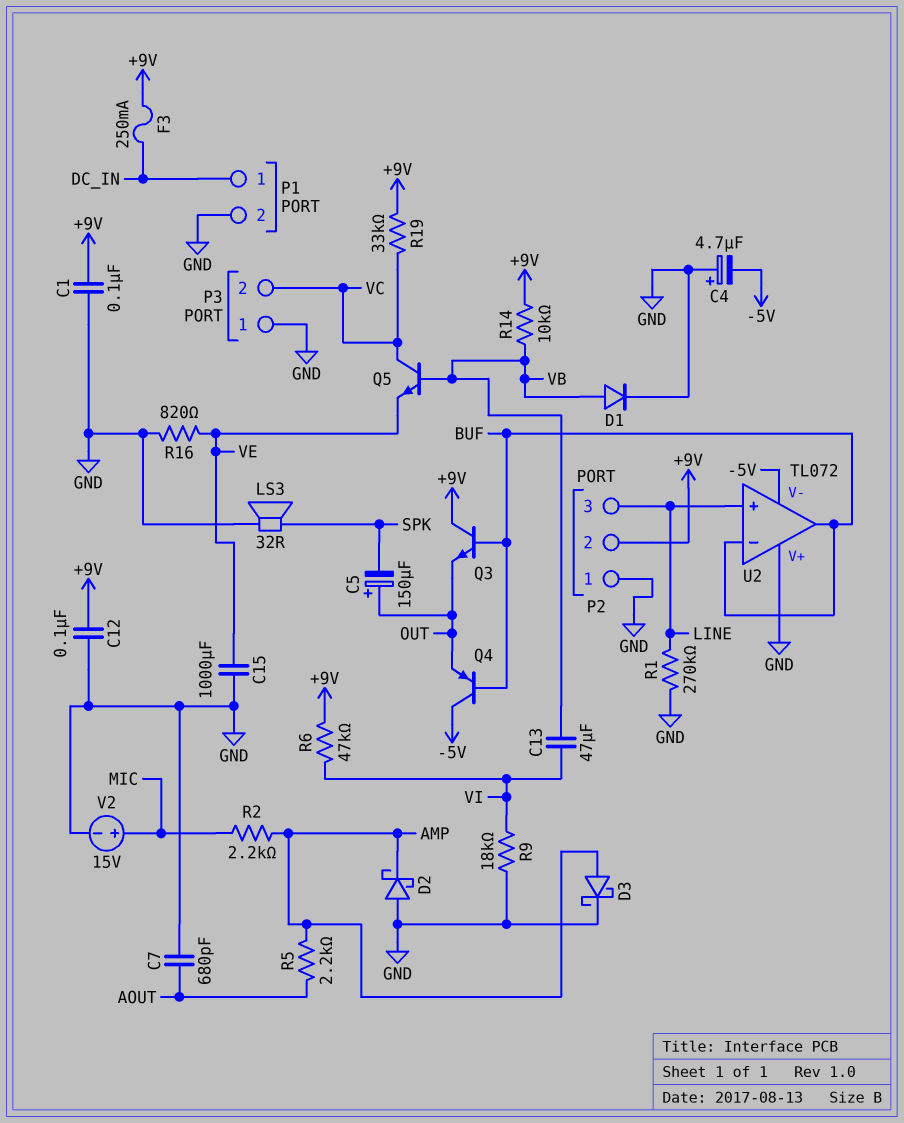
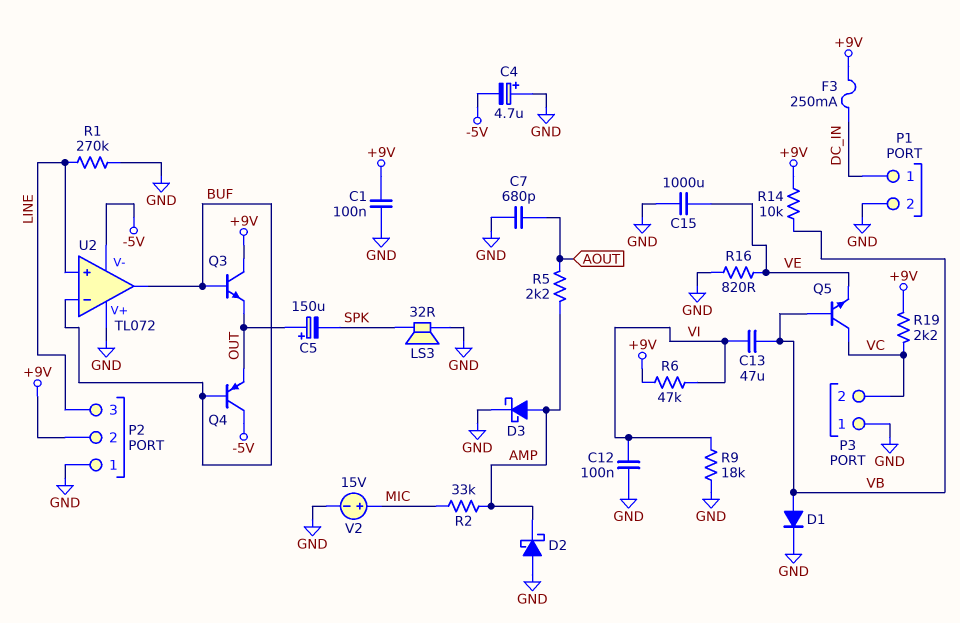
C12: 100nF (+9V, GND) -> 100nF (GND, VI)
R2: 2.2k (AMP, MIC) -> 33k (AMP, MIC)
R19: 33k (+9V, VC) -> 2.2k (+9V, VC)

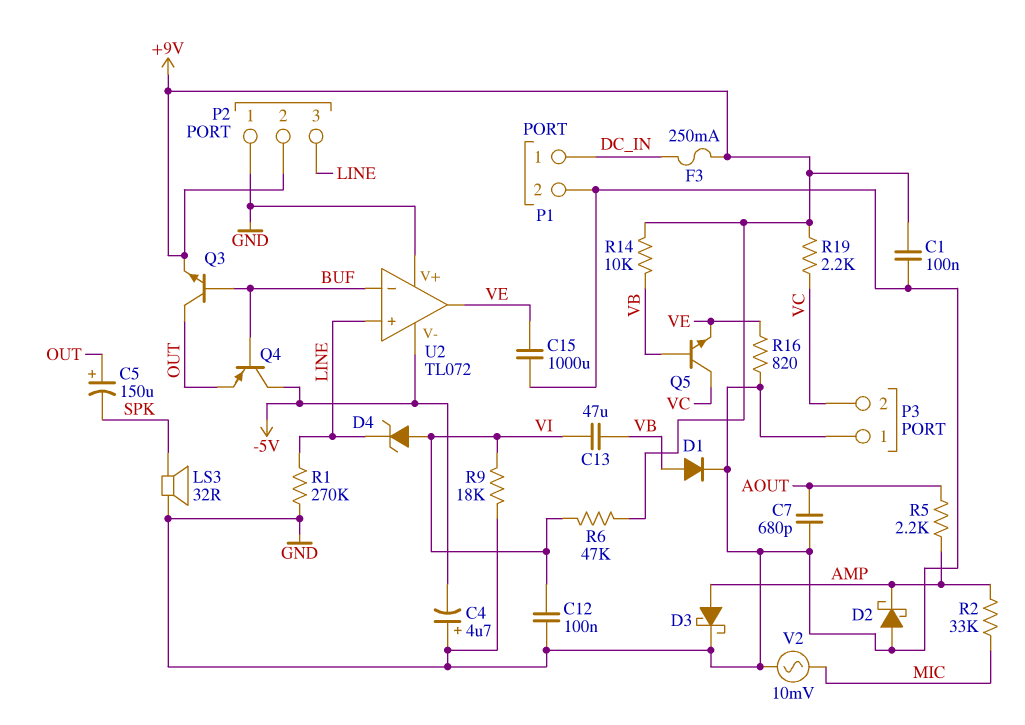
D4: none -> zener (A VI, K LINE)
Q3: NPN (B BUF, C +9V, E OUT) -> NPN (B BUF, C OUT, E +9V)
U2 pin out: BUF -> VE
V2: 15V (plus MIC, minus GND) -> AC 10mV (GND, MIC)

